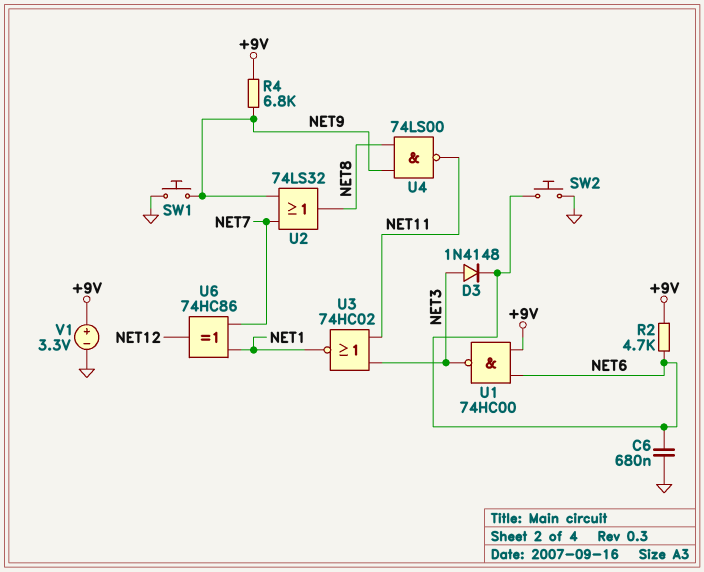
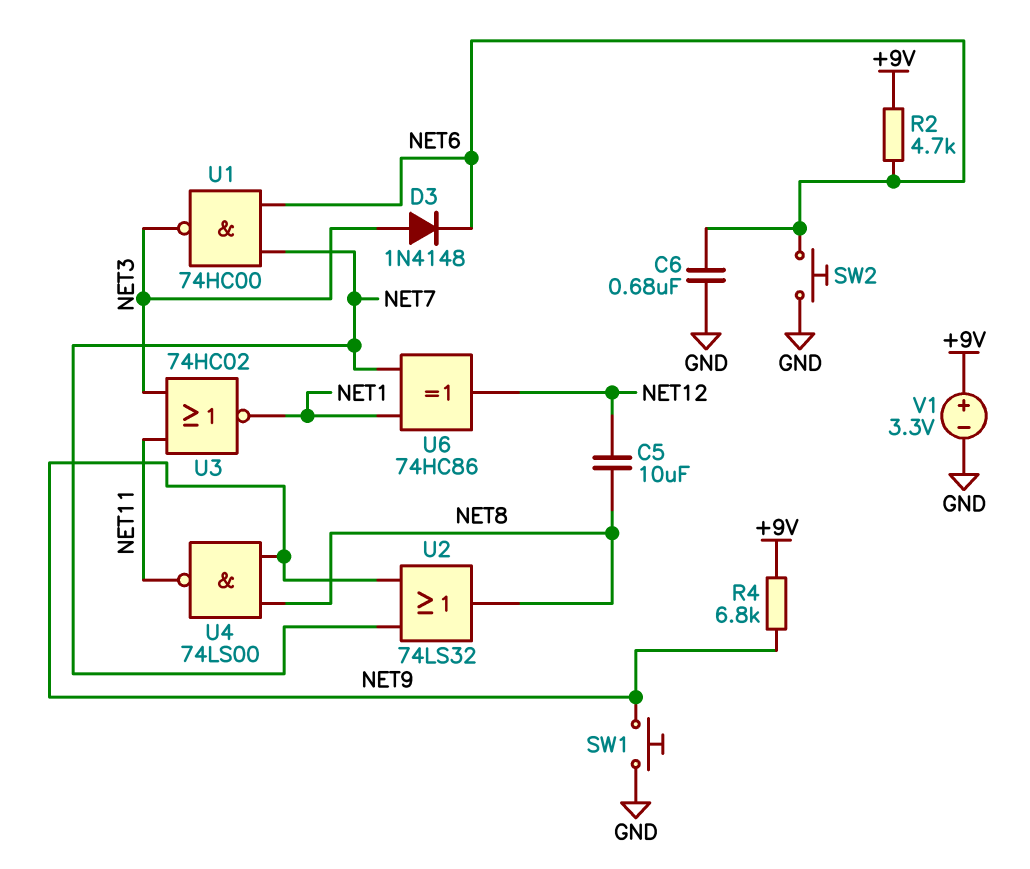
C5: none -> 10uF (NET8, NET12)
U1: NAND 74HC00 (in +9V, in NET6, out NET3) -> NAND 74HC00 (in NET6, in NET7, out NET3)

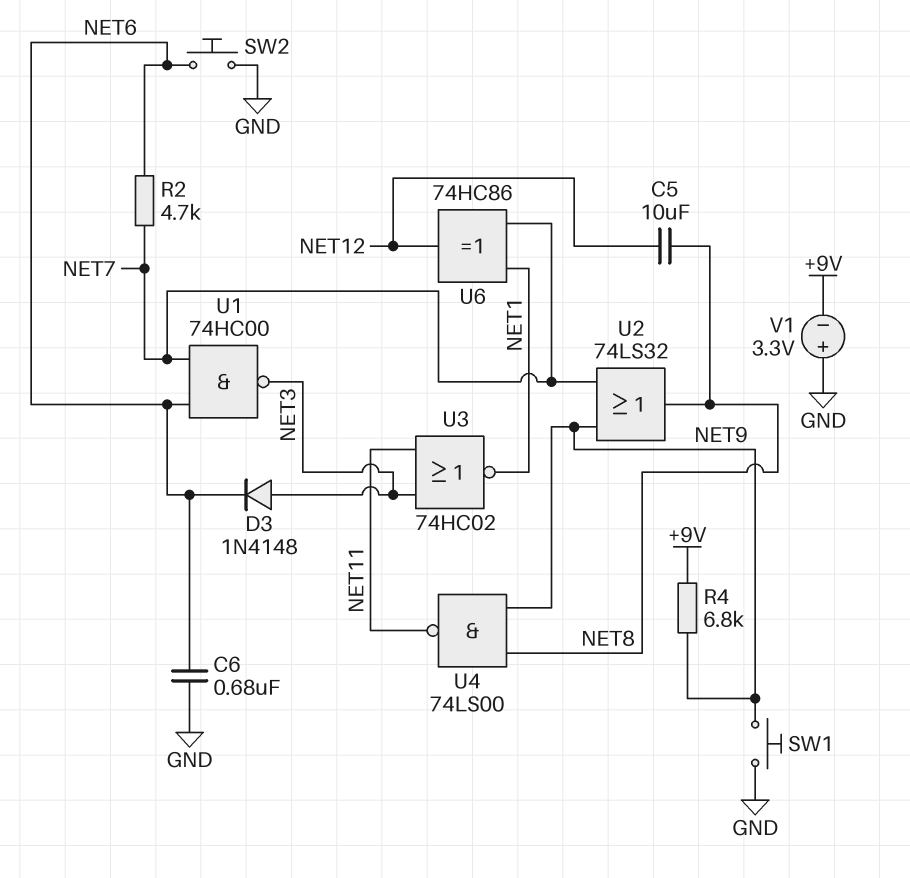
R2: 4.7k (+9V, NET6) -> 4.7k (NET6, NET7)
V1: 3.3V (plus +9V, minus GND) -> 3.3V (plus GND, minus +9V)

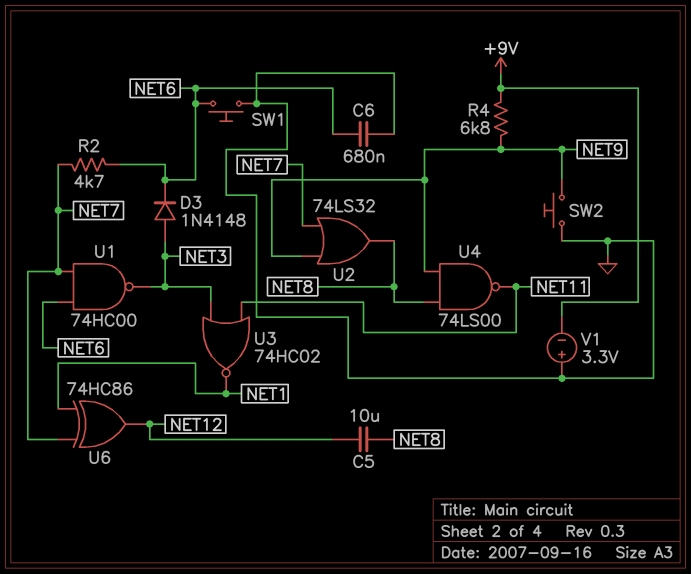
SW1: button (GND, NET9) -> button (GND, NET6)
SW2: button (GND, NET6) -> button (GND, NET9)

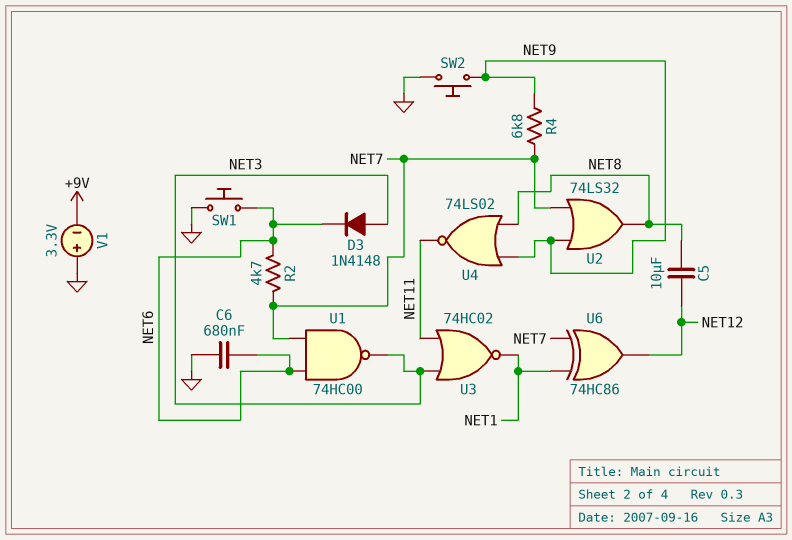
R4: 6.8k (+9V, NET9) -> 6.8k (NET7, NET9)
U4: NAND 74LS00 (in NET8, in NET9, out NET11) -> NOR 74LS02 (in NET8, in NET9, out NET11)

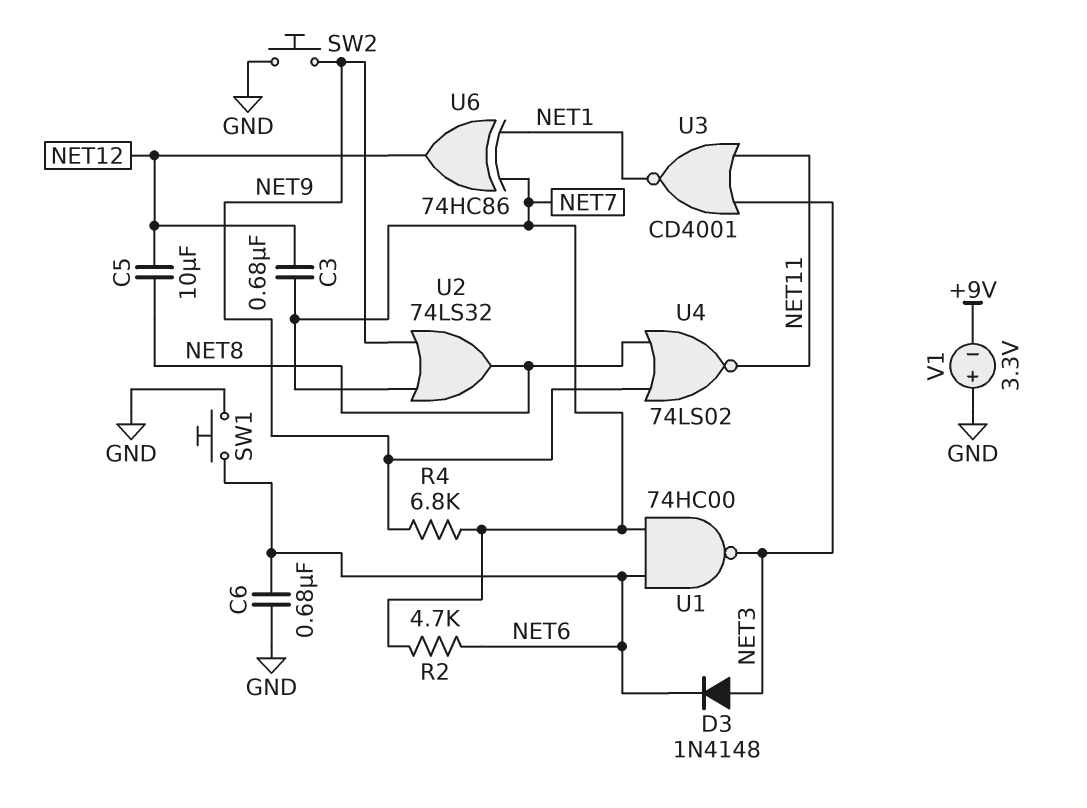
C3: none -> 680nF (NET7, NET12)
U3: NOR 74HC02 (in NET3, in NET11, out NET1) -> NOR CD4001 (in NET3, in NET11, out NET1)

